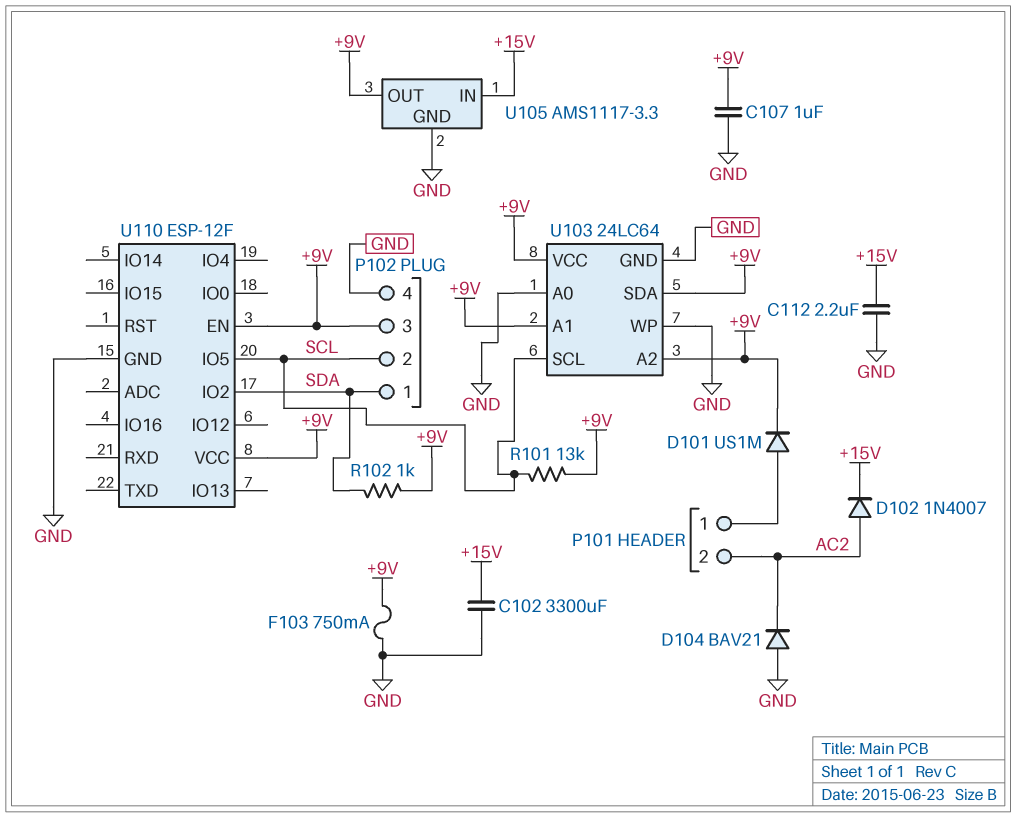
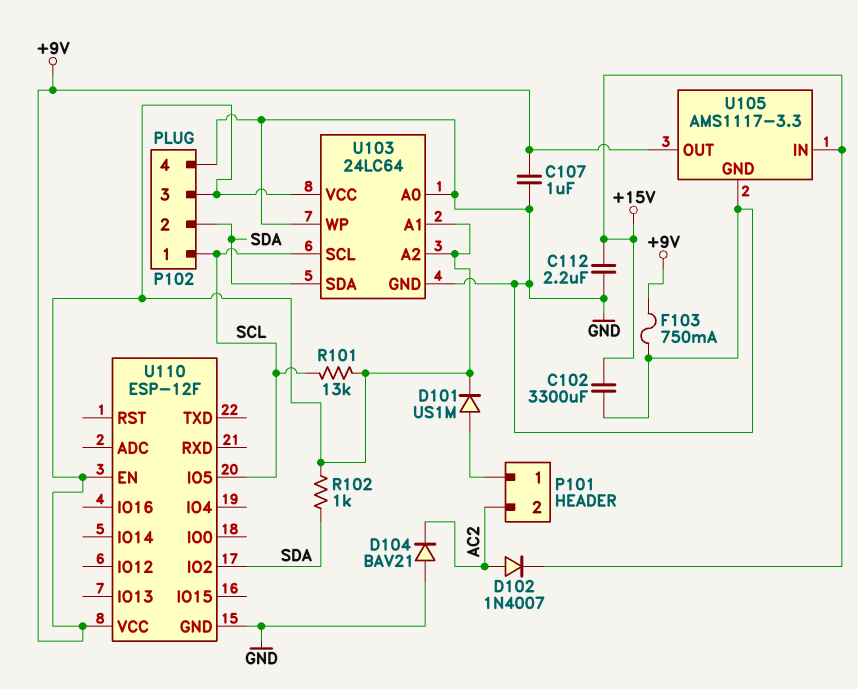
P102 pin 1: SDA -> SCL
P102 pin 2: SCL -> SDA
U103 pin SDA: +9V -> SDA

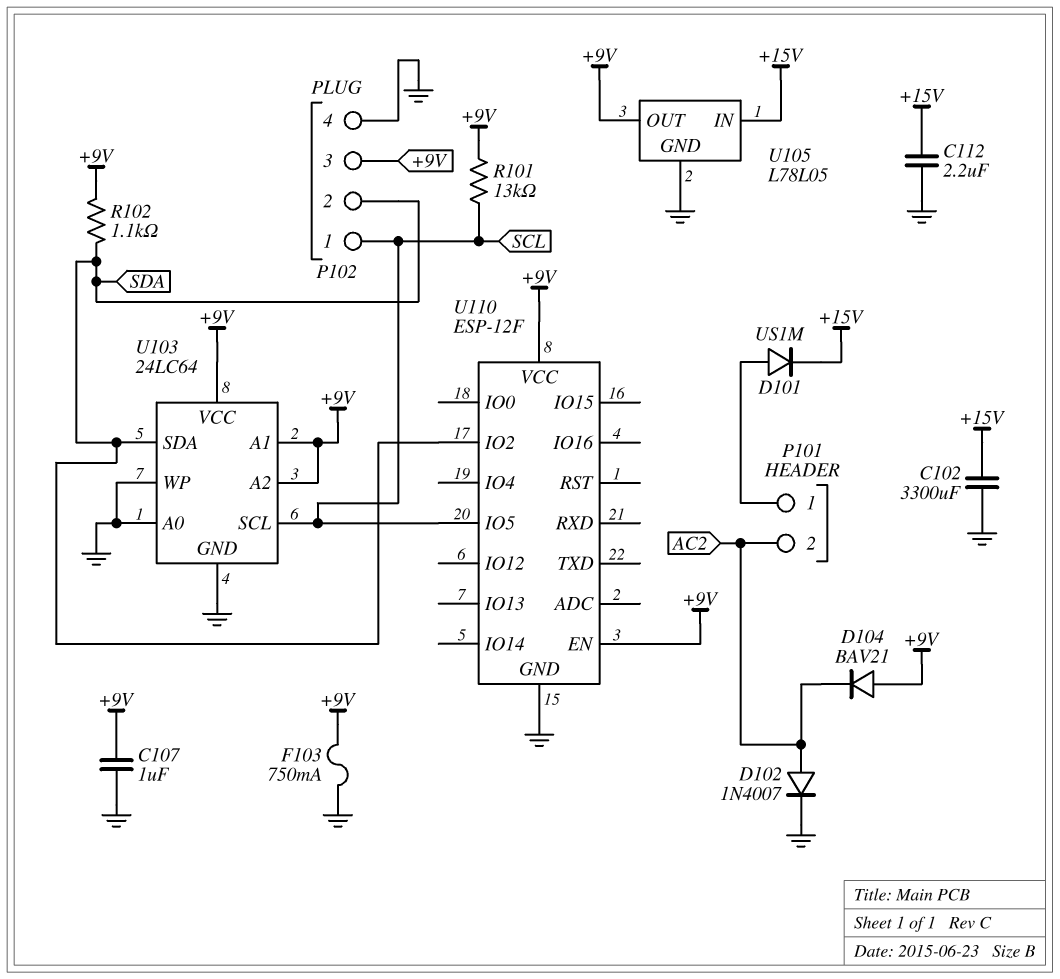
D101: diode US1M (A P101/1, K +9V) -> diode US1M (A P101/1, K +15V)
D102: diode 1N4007 (A AC2, K +15V) -> diode 1N4007 (A AC2, K GND)
D104: diode BAV21 (A GND, K AC2) -> diode BAV21 (A +9V, K AC2)
R102: 1k (+9V, SDA) -> 1.1k (+9V, SDA)
U105: AMS1117-3.3 -> L78L05

